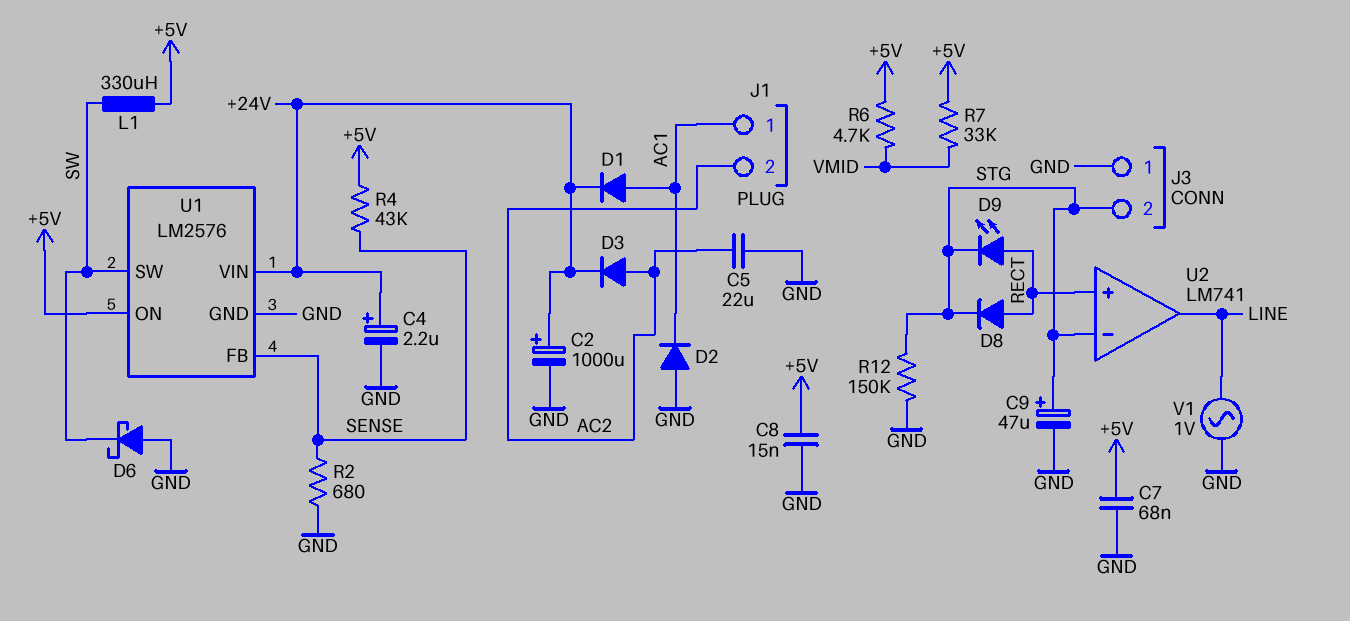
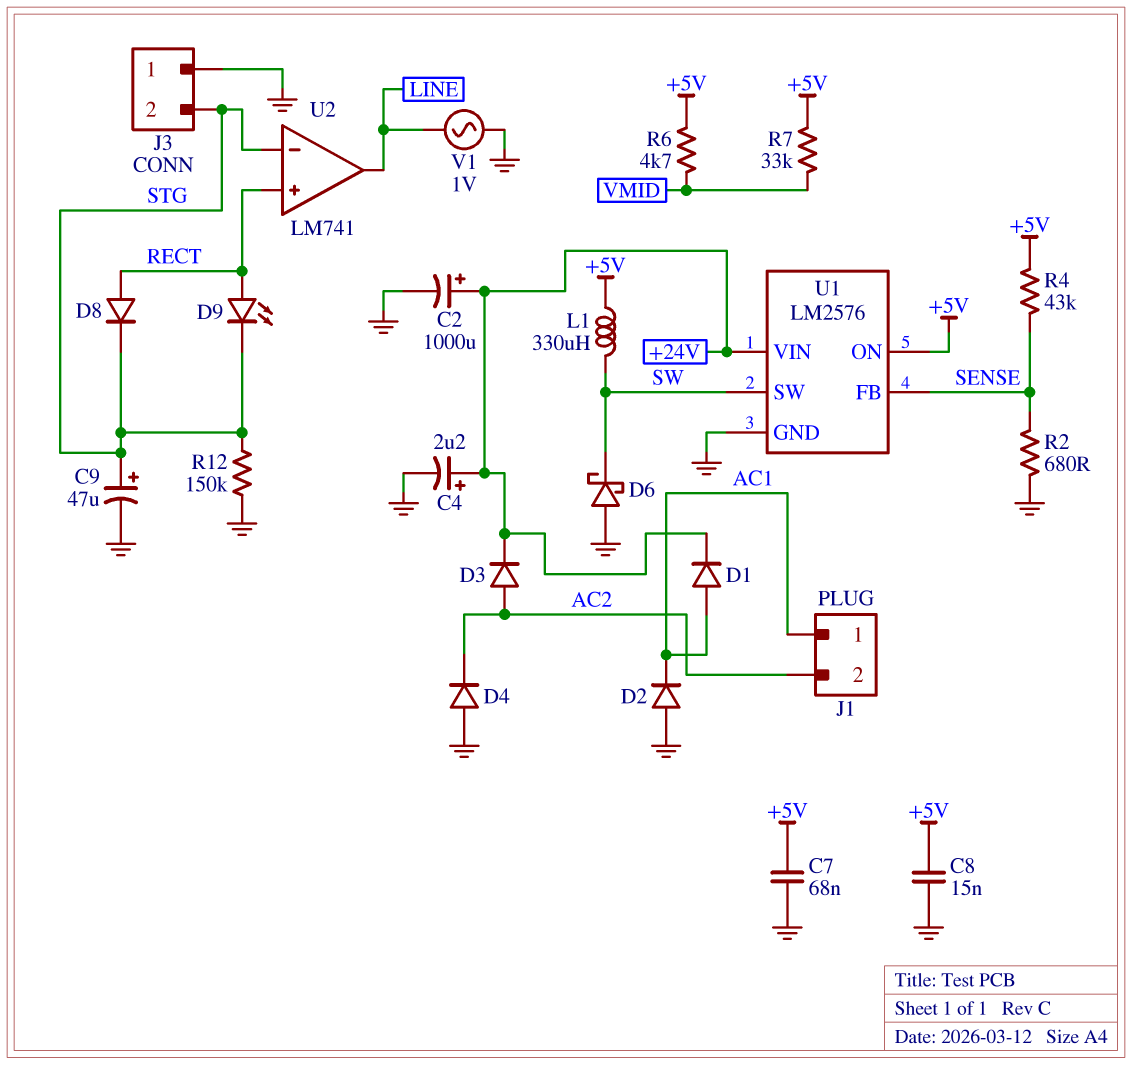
C5: 22uF (AC2, GND) -> none
D4: none -> diode (A GND, K AC2)

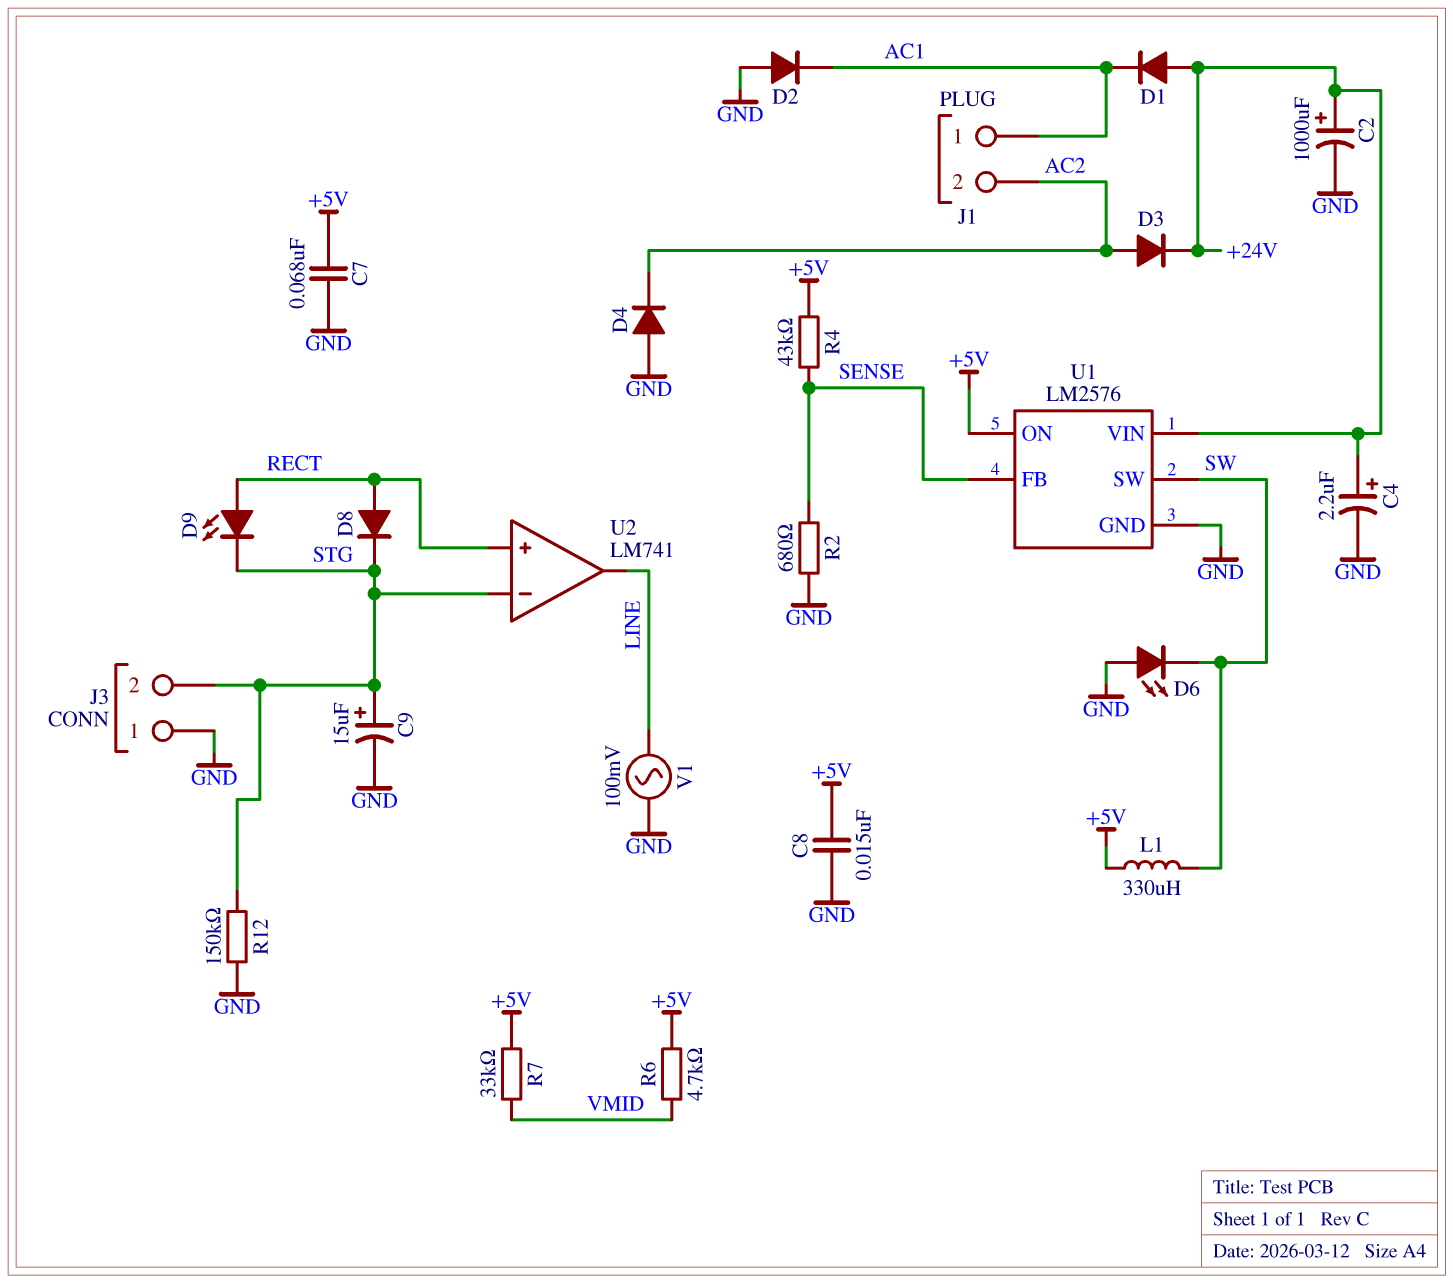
C9: 47uF (plus STG, minus GND) -> 15uF (plus STG, minus GND)
D1: diode (A AC1, K +24V) -> diode (A +24V, K AC1)
D6: schottky (A GND, K SW) -> LED (A GND, K SW)
V1: AC 1V (GND, LINE) -> AC 100mV (GND, LINE)

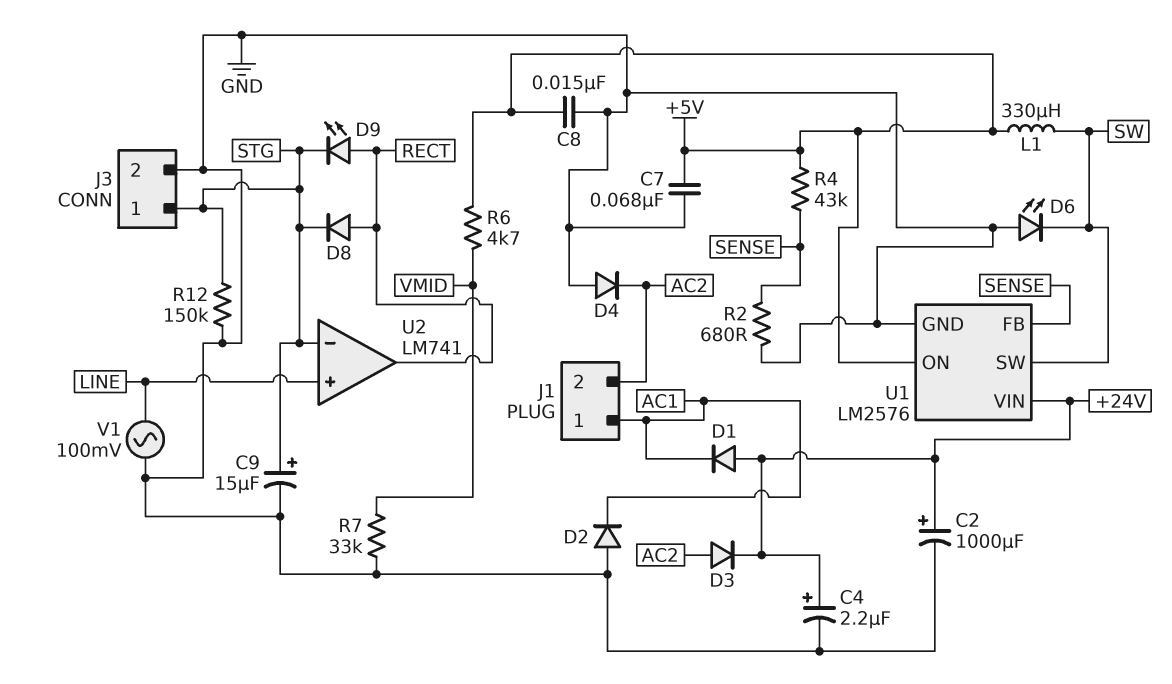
J3 pin 1: GND -> STG
J3 pin 2: STG -> GND
R7: 33k (+5V, VMID) -> 33k (GND, VMID)
U2 pin in+: RECT -> LINE
U2 pin out: LINE -> RECT

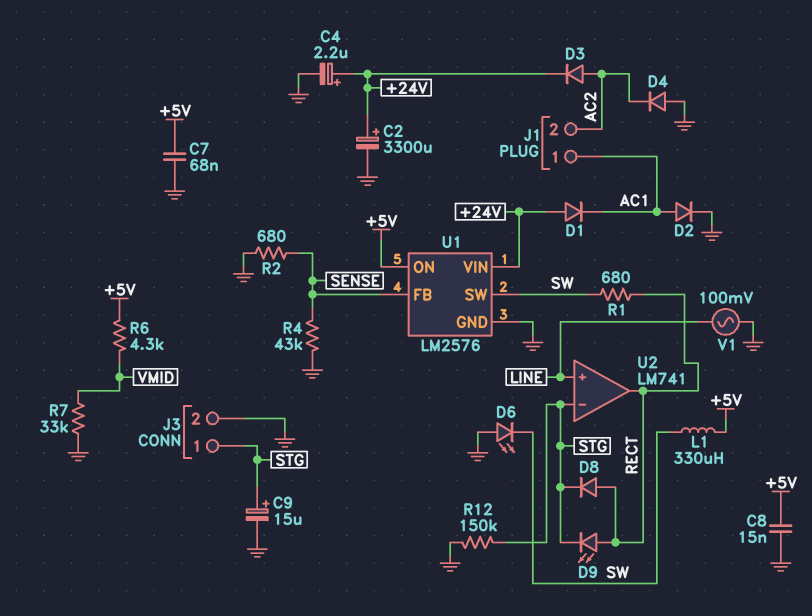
C2: 1000uF (plus +24V, minus GND) -> 3300uF (plus +24V, minus GND)
D2: diode (A GND, K AC1) -> diode (A AC1, K GND)
R1: none -> 680 (RECT, SW)
R4: 43k (+5V, SENSE) -> 43k (GND, SENSE)
R6: 4.7k (+5V, VMID) -> 4.3k (+5V, VMID)

